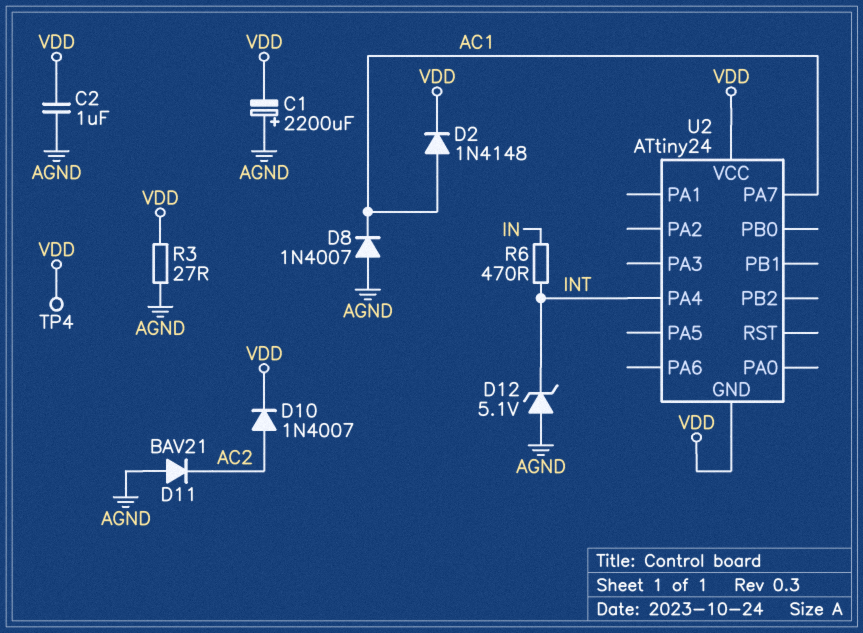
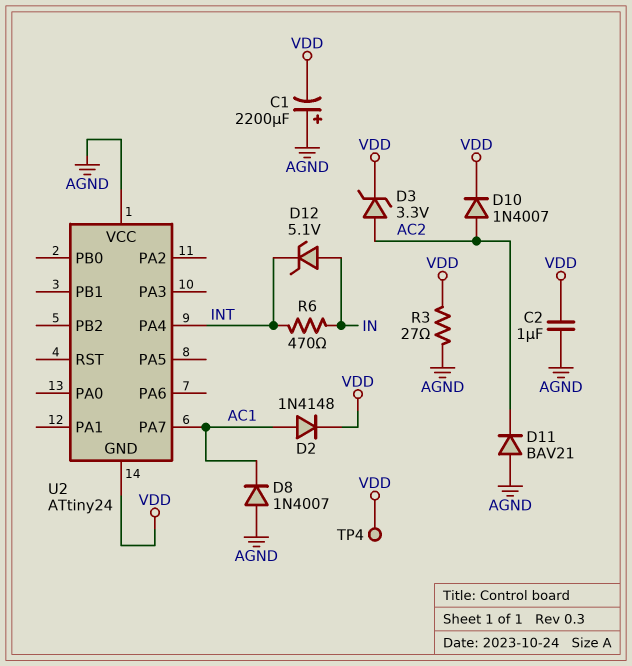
D3: none -> zener 3.3V (A AC2, K VDD)
D12: zener 5.1V (A AGND, K INT) -> zener 5.1V (A IN, K INT)
U2 pin VCC: VDD -> AGND

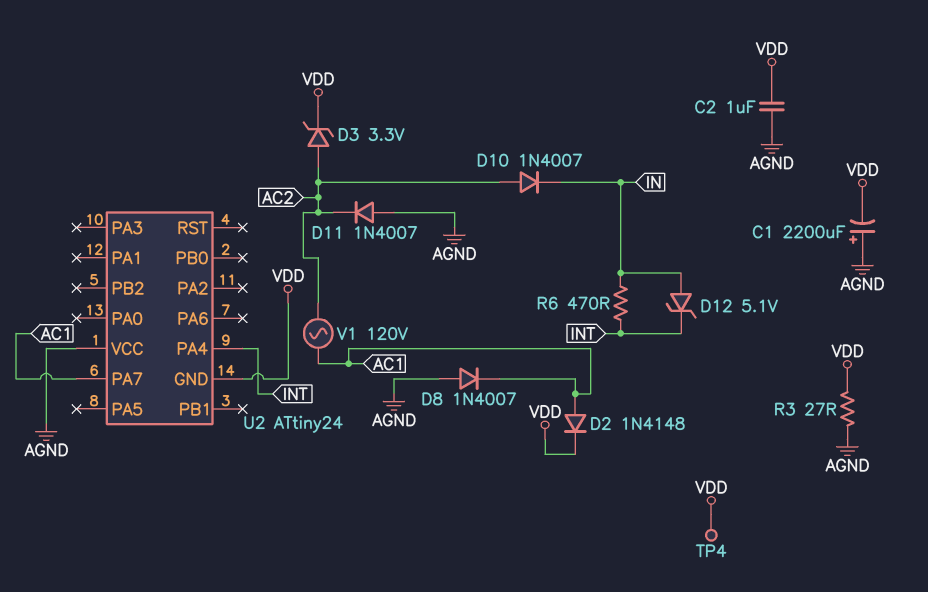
D10: diode 1N4007 (A AC2, K VDD) -> diode 1N4007 (A AC2, K IN)
D11: diode BAV21 (A AGND, K AC2) -> diode 1N4007 (A AGND, K AC2)
V1: none -> AC 120V (AC1, AC2)

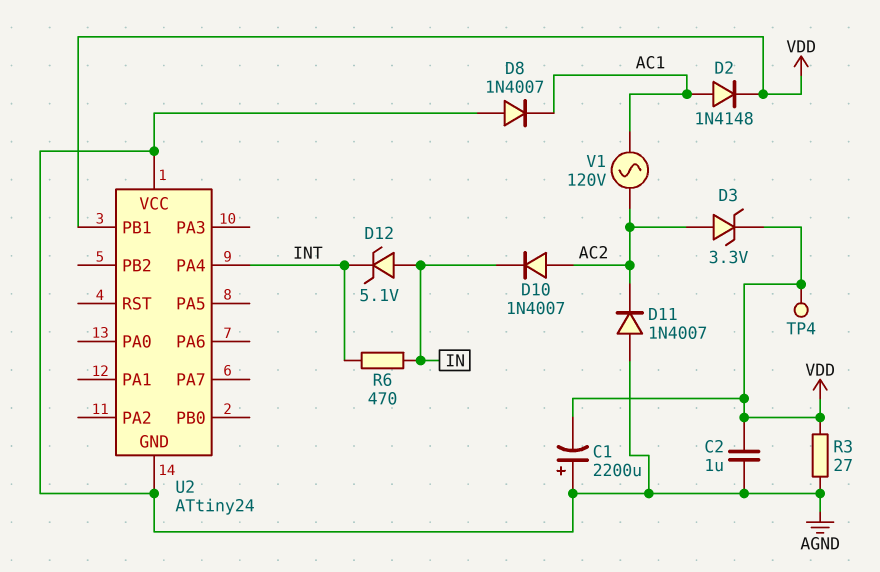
U2 pin GND: VDD -> AGND
U2 pin PA7: AC1 -> none
U2 pin PB1: none -> VDD

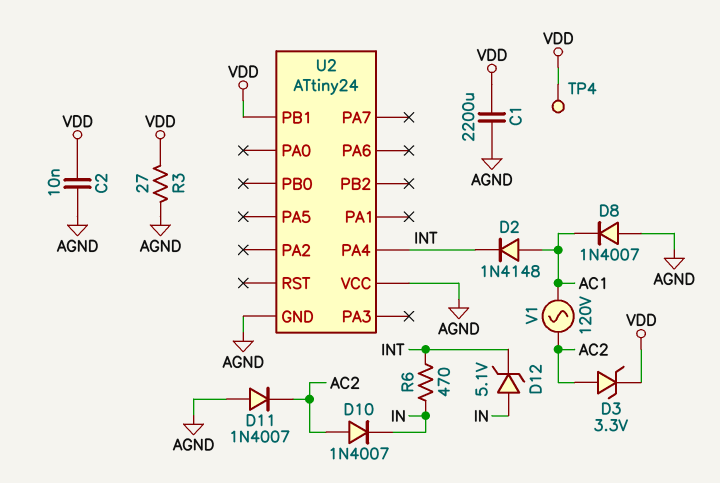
C1: 2200uF (plus AGND, minus VDD) -> 2200uF (AGND, VDD)
C2: 1uF (AGND, VDD) -> 10nF (AGND, VDD)
D2: diode 1N4148 (A AC1, K VDD) -> diode 1N4148 (A AC1, K INT)

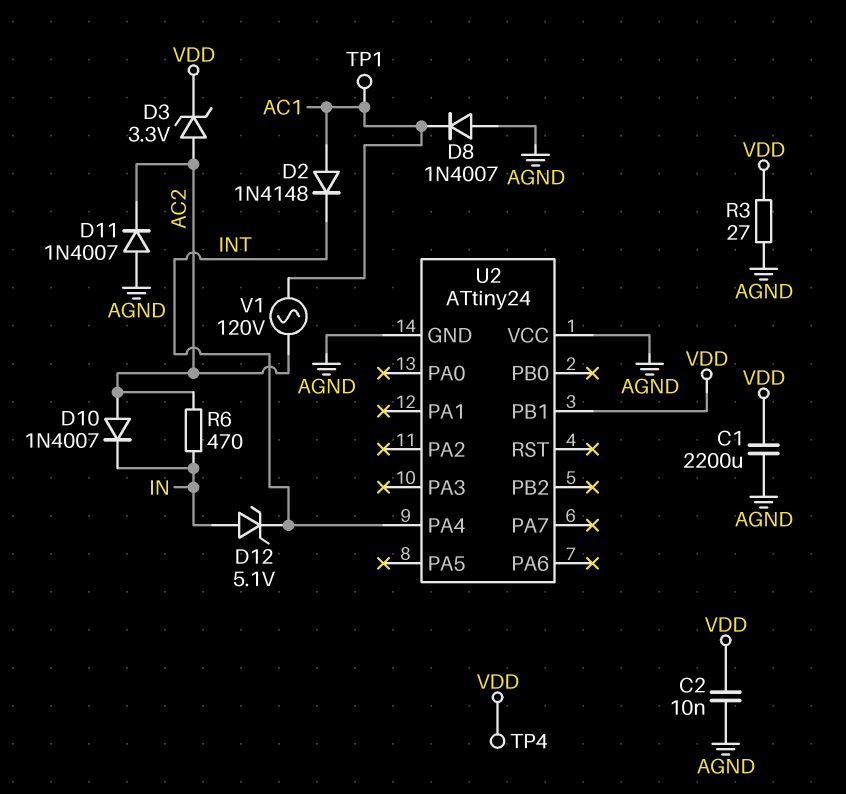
R6: 470 (IN, INT) -> 470 (AC2, IN)
TP1: none -> test point (AC1)

